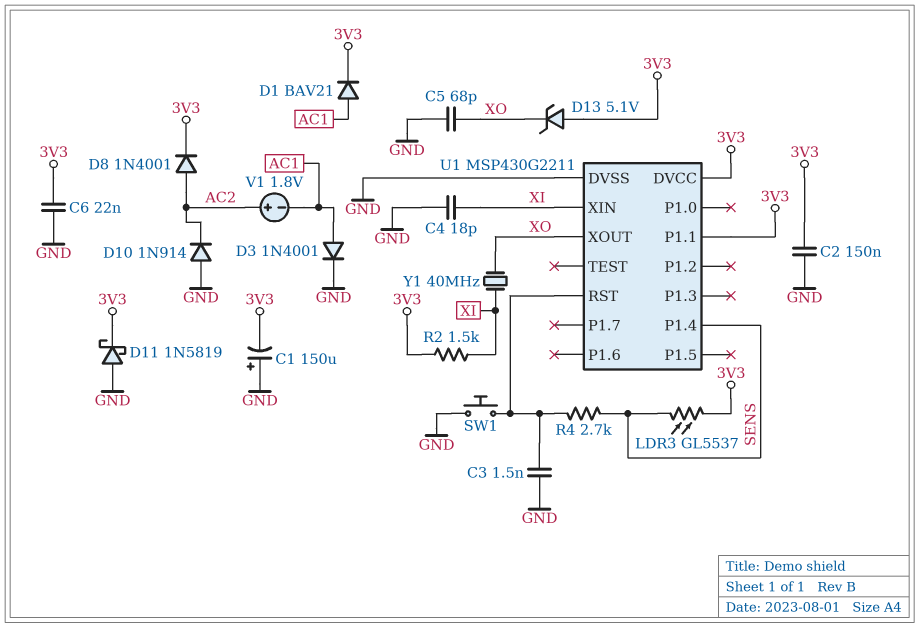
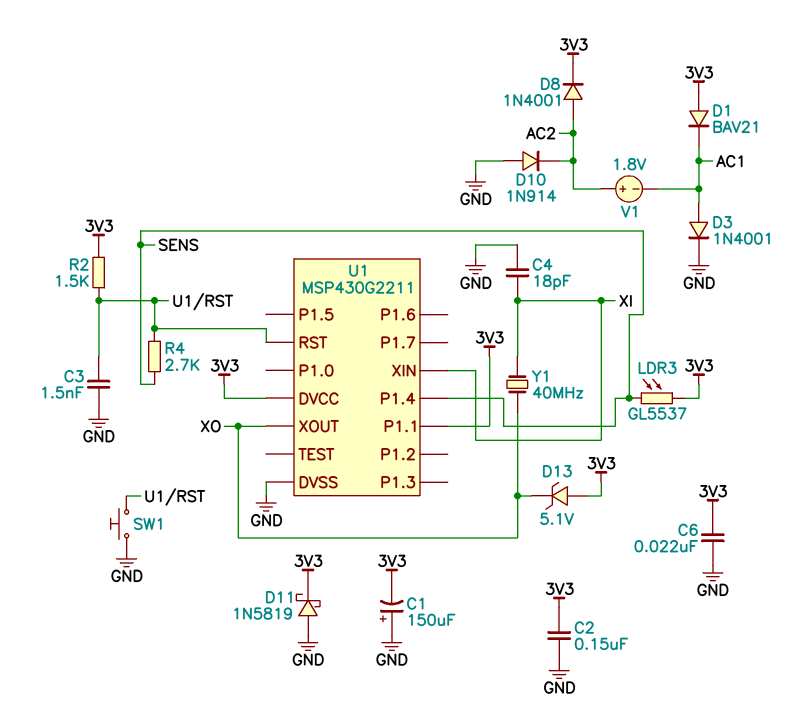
C5: 68pF (GND, XO) -> none
D1: diode BAV21 (A AC1, K 3V3) -> diode BAV21 (A 3V3, K AC1)
R2: 1.5k (3V3, XI) -> 1.5k (3V3, U1/RST)

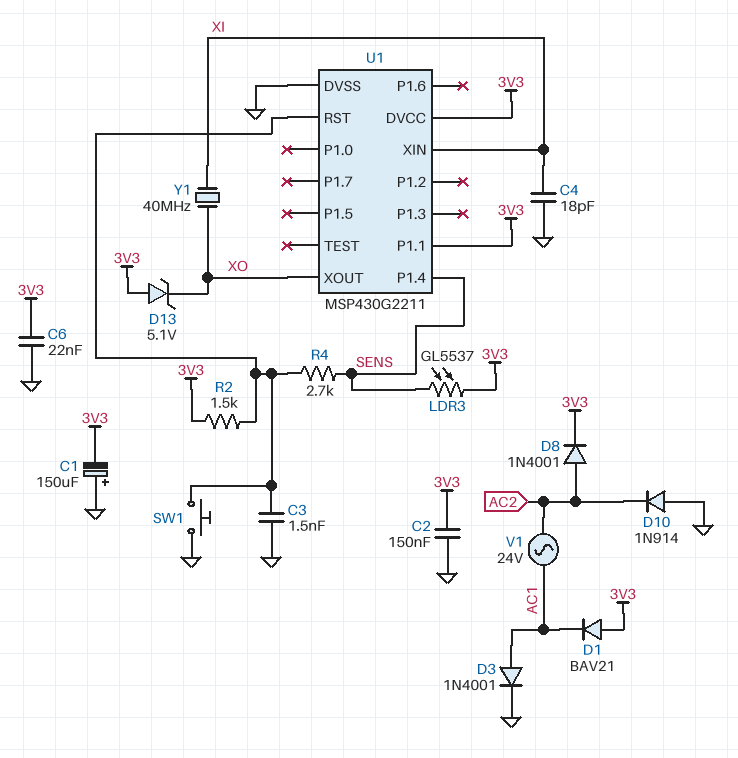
D11: schottky 1N5819 (A GND, K 3V3) -> none
V1: 1.8V (plus AC2, minus AC1) -> AC 24V (AC1, AC2)

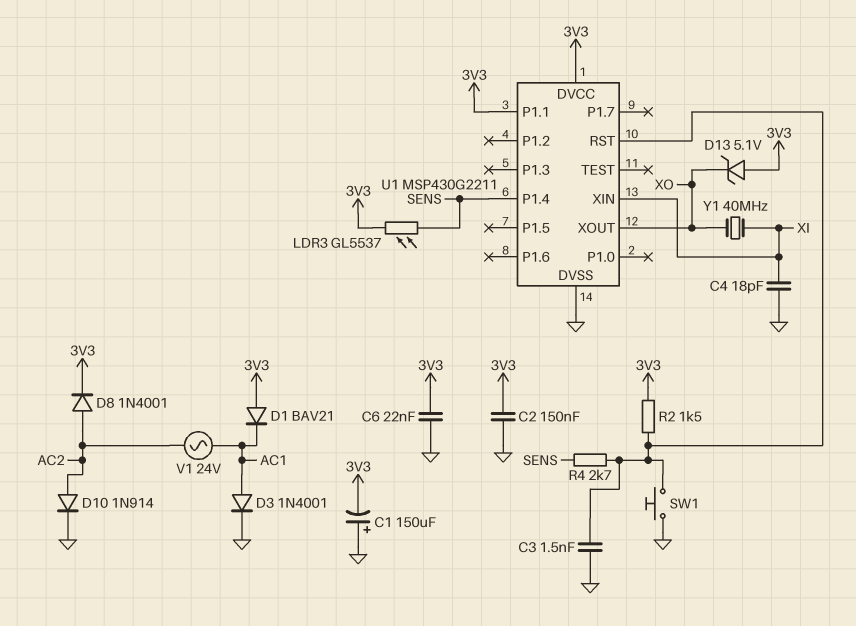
D10: diode 1N914 (A GND, K AC2) -> diode 1N914 (A AC2, K GND)

